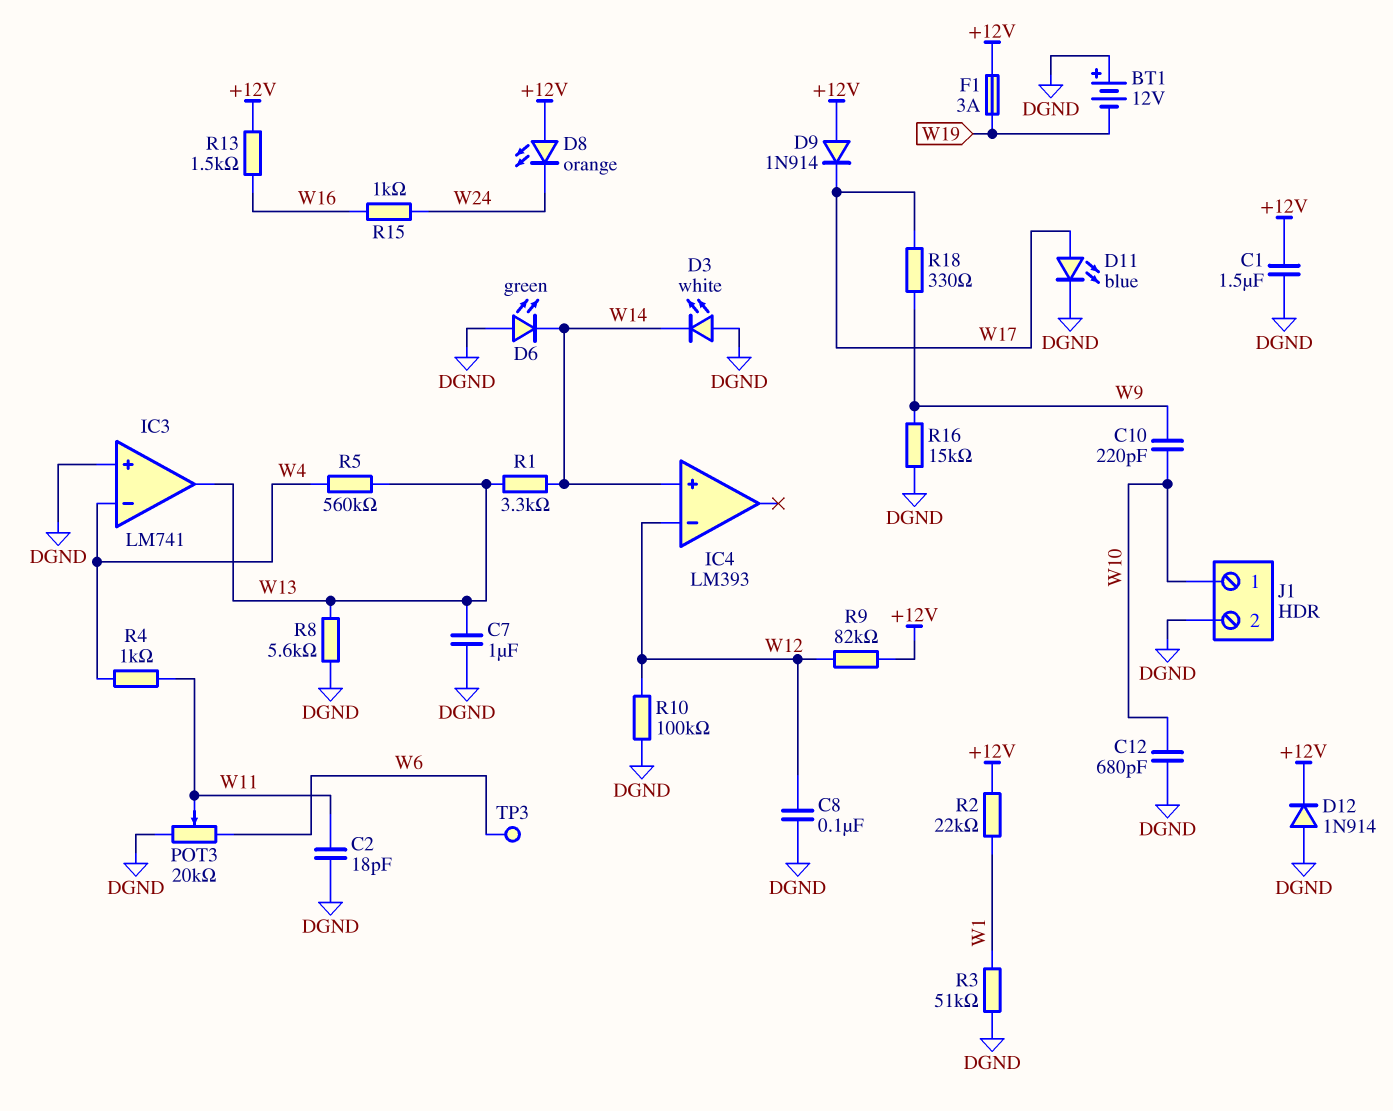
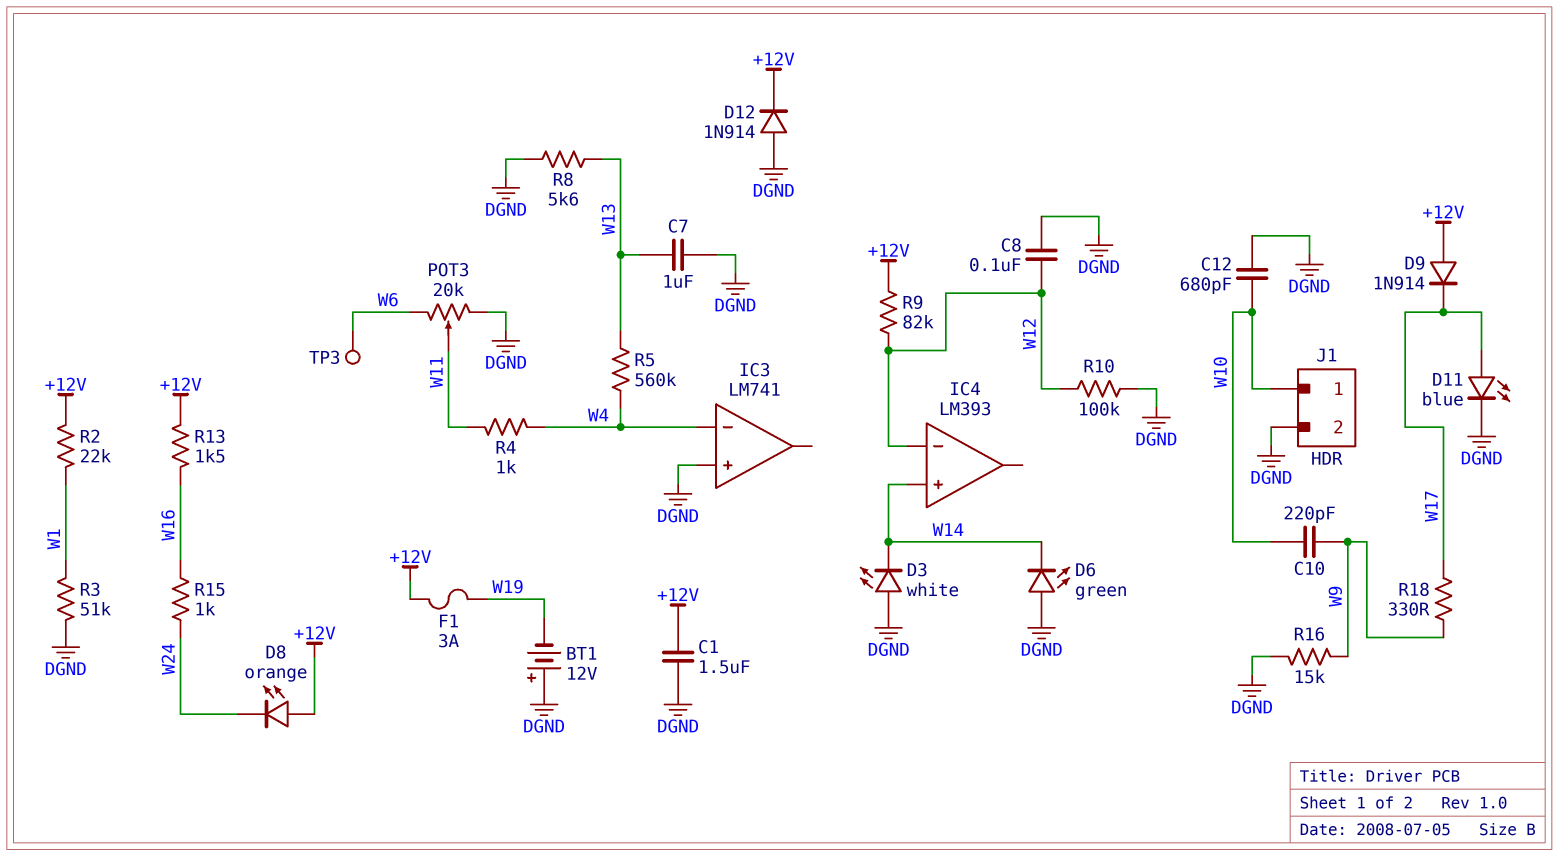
C2: 18pF (DGND, W11) -> none
IC3 pin out: W13 -> none
R1: 3.3k (W13, W14) -> none

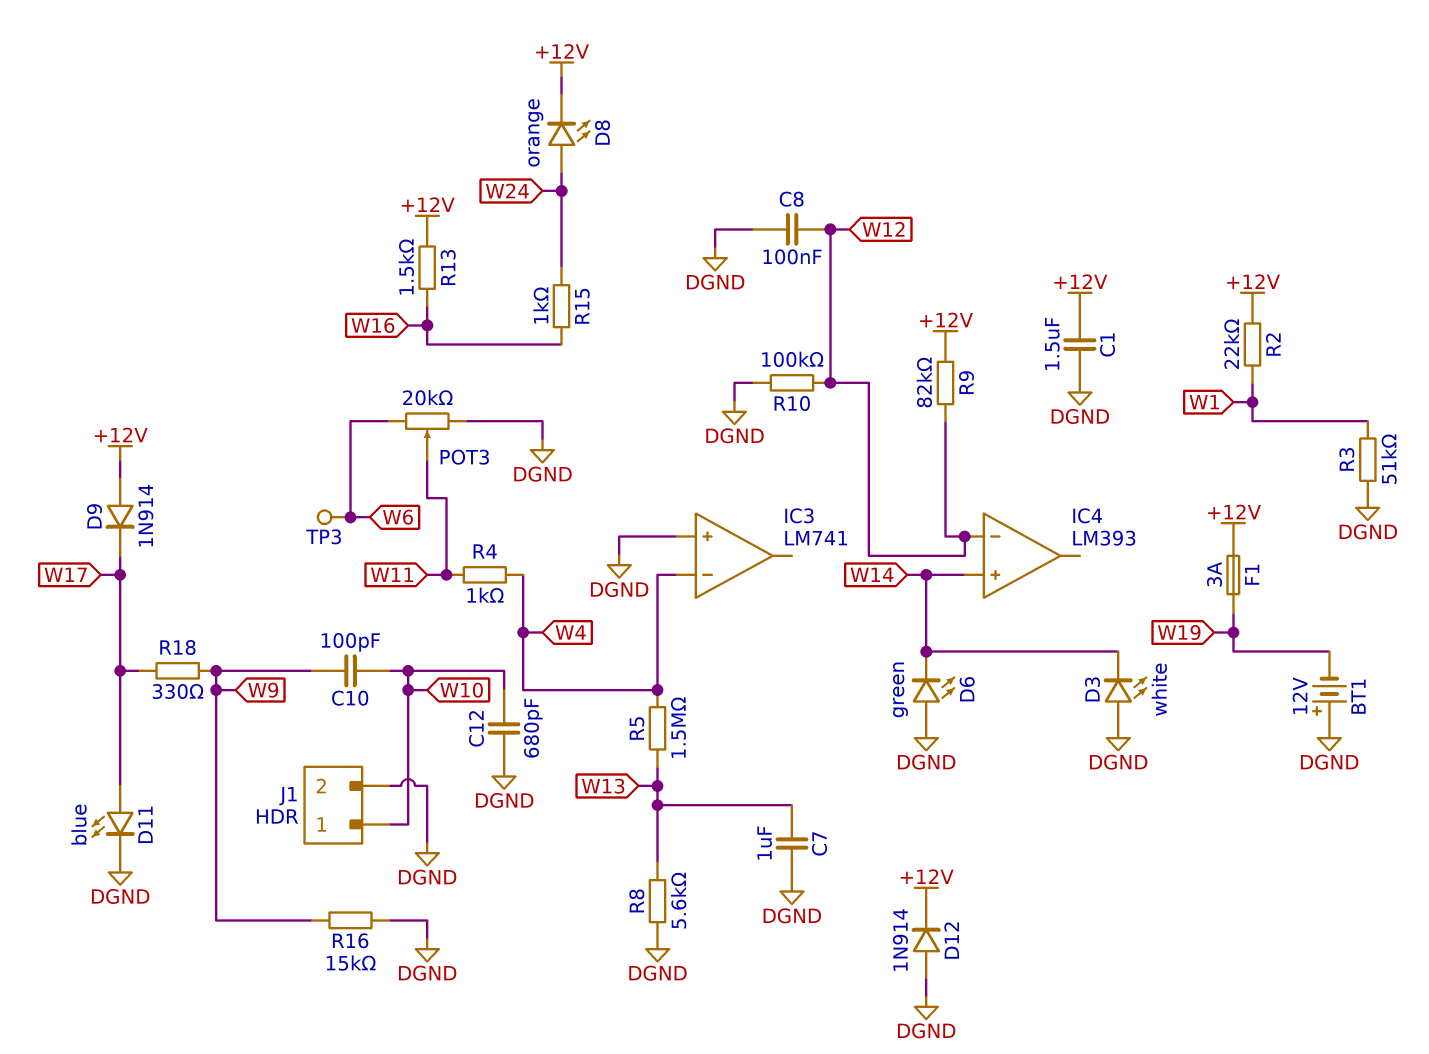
C10: 220pF (W9, W10) -> 100pF (W9, W10)
D8: LED orange (A +12V, K W24) -> LED orange (A W24, K +12V)
R5: 560k (W4, W13) -> 1.5M (W4, W13)

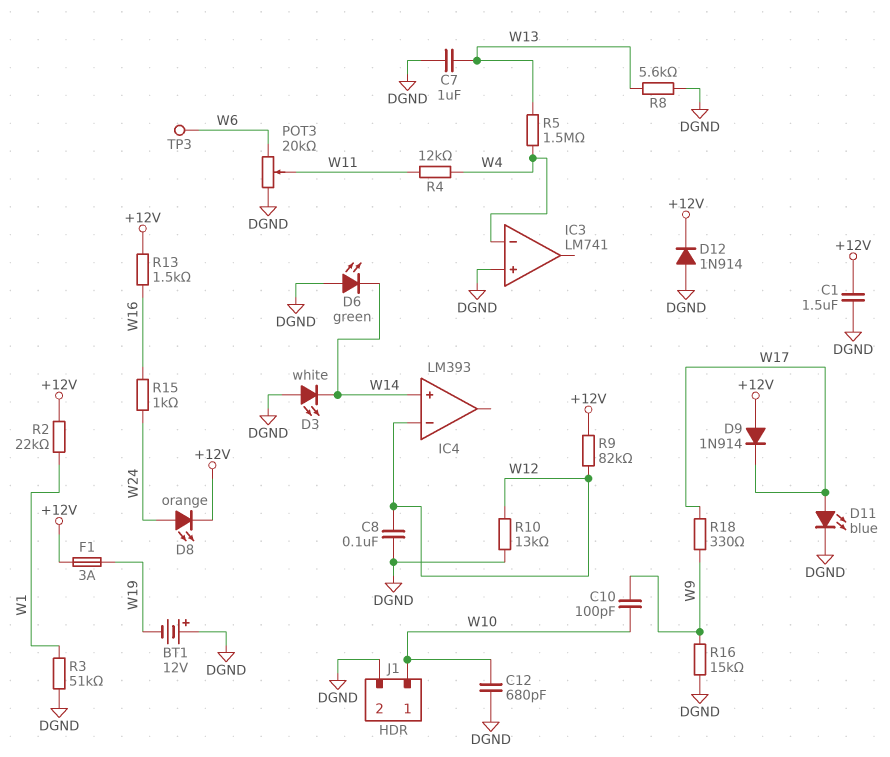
R4: 1k (W4, W11) -> 12k (W4, W11)
R10: 100k (DGND, W12) -> 13k (DGND, W12)

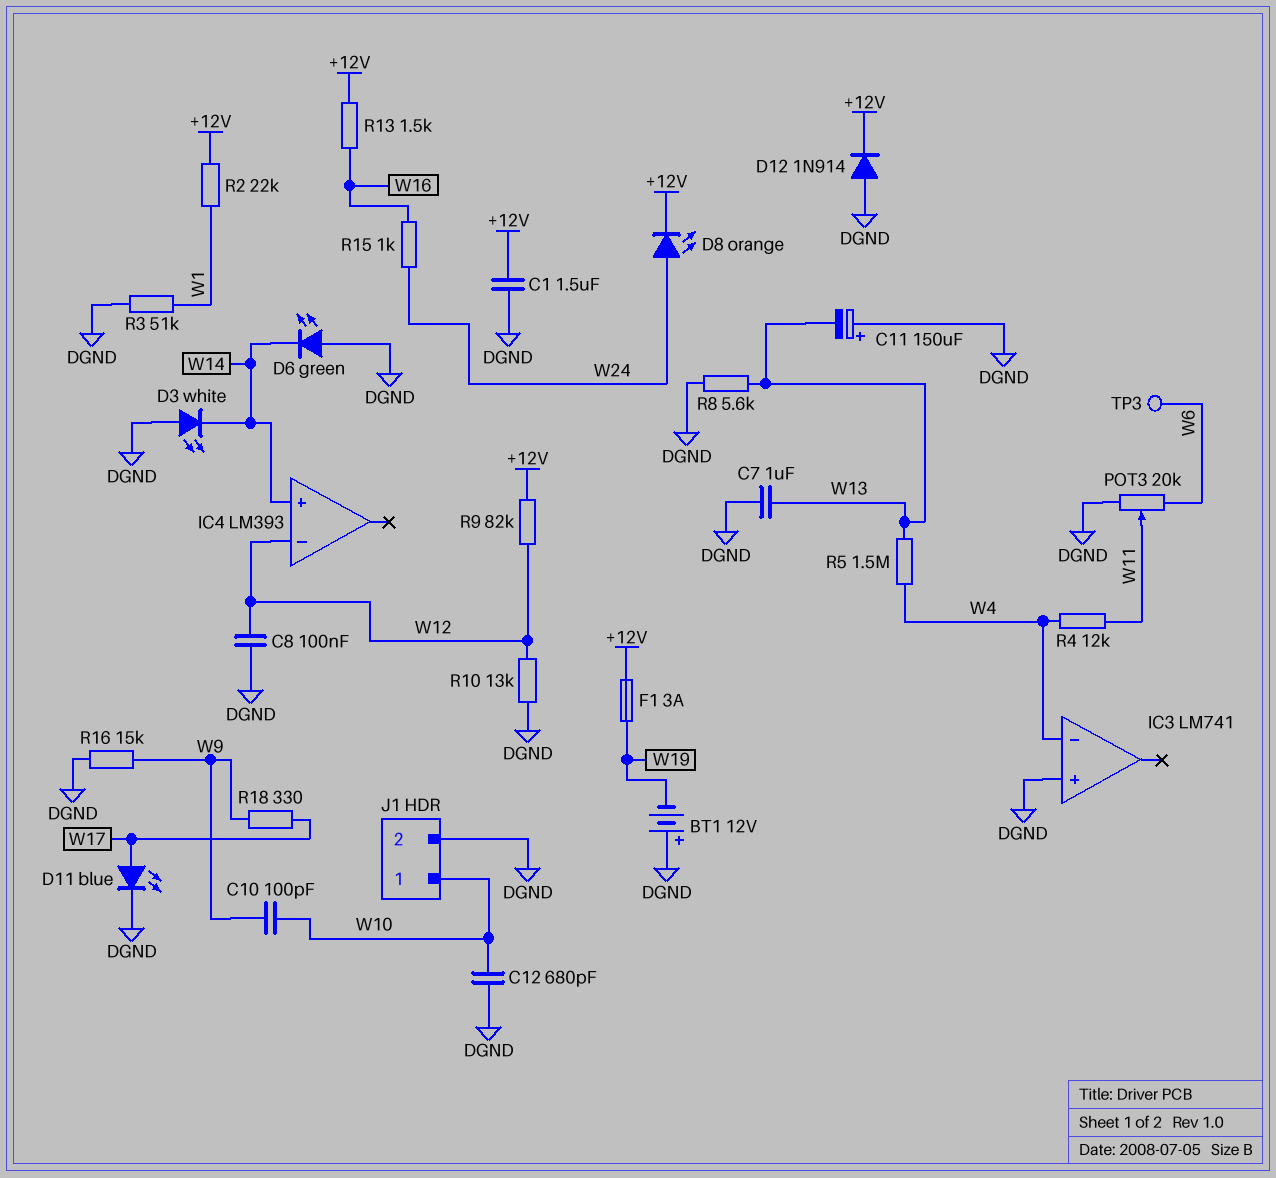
C11: none -> 150uF (plus DGND, minus W13)
D9: diode 1N914 (A +12V, K W17) -> none

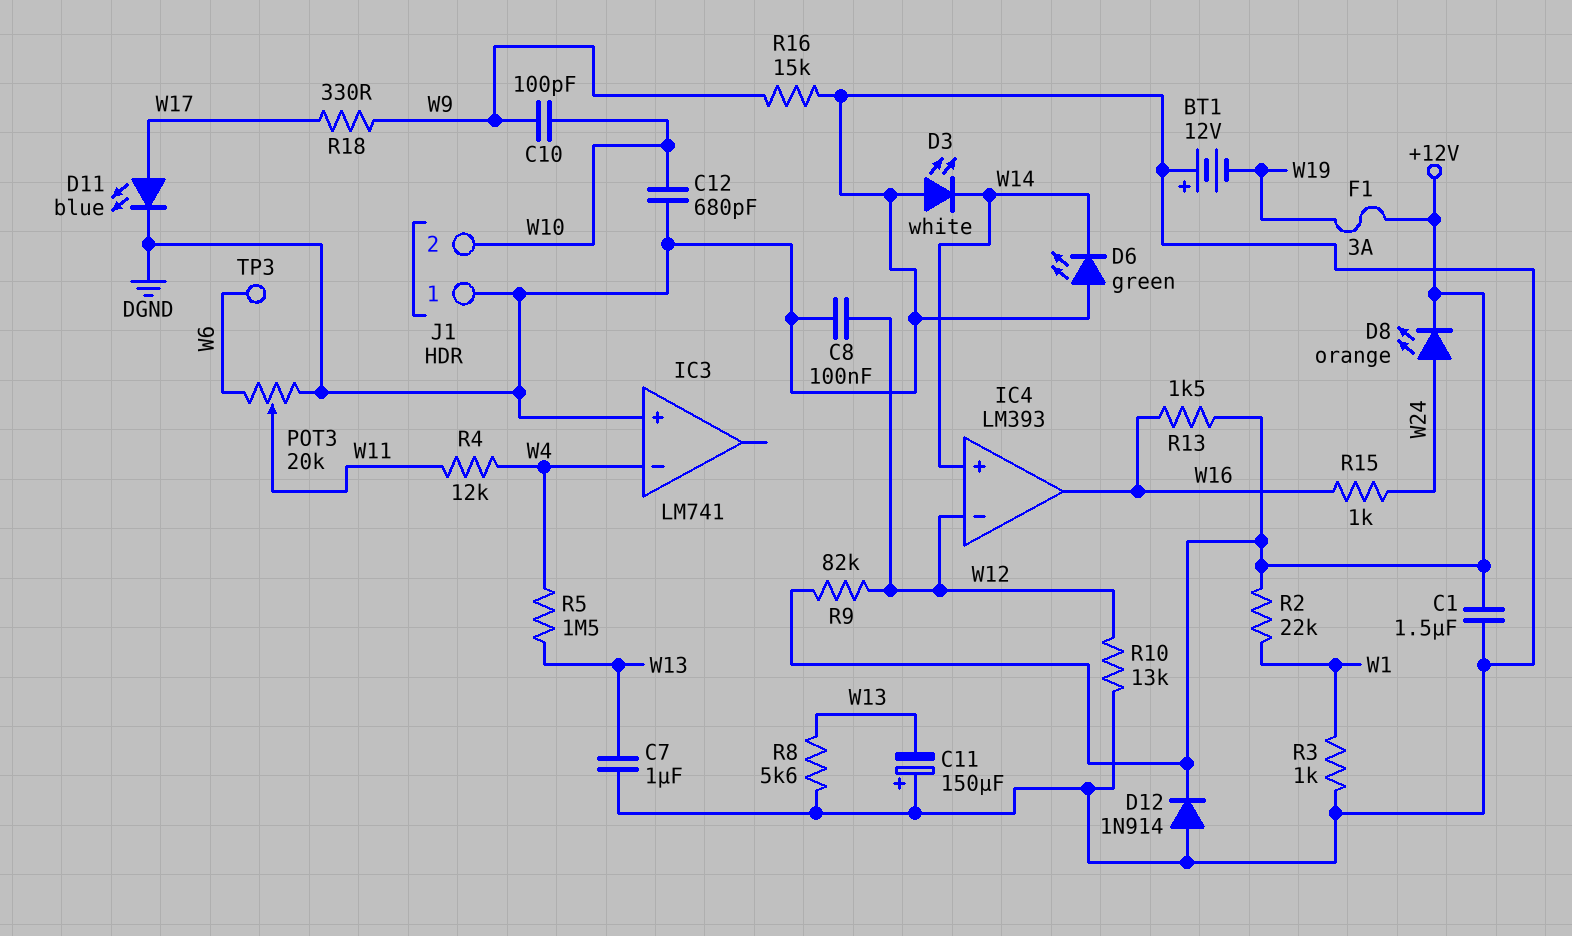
IC4 pin out: none -> W16
J1 pin 1: W10 -> DGND
J1 pin 2: DGND -> W10
R3: 51k (DGND, W1) -> 1k (DGND, W1)

